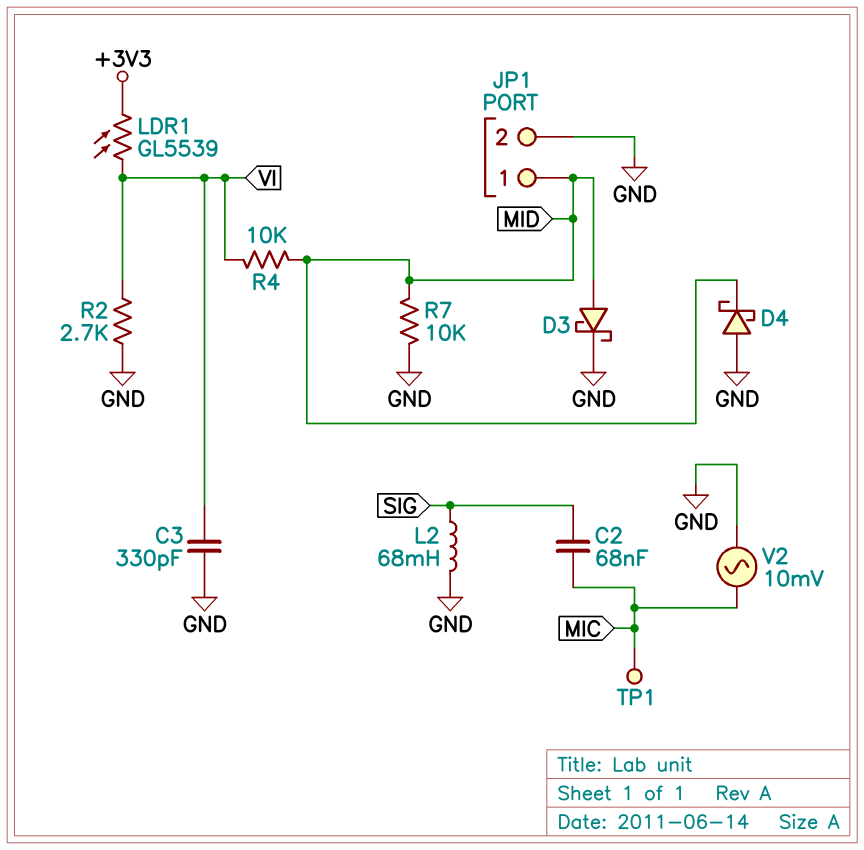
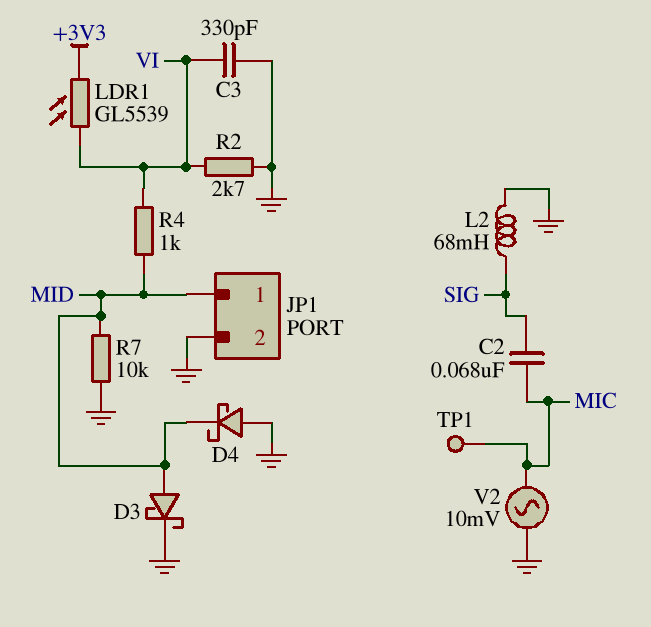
R4: 10k (MID, VI) -> 1k (MID, VI)

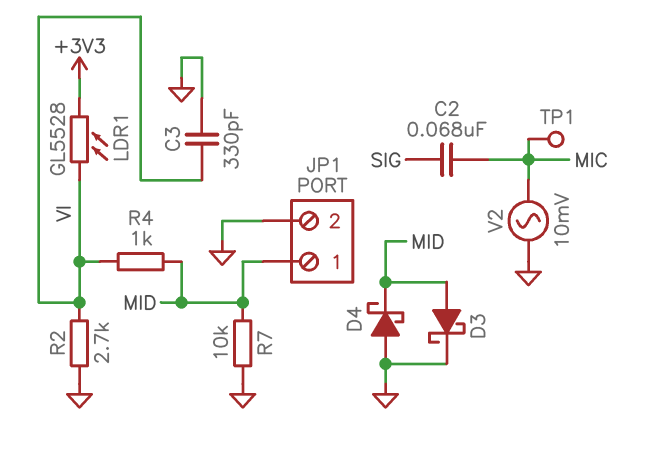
L2: 68mH (GND, SIG) -> none
LDR1: GL5539 (+3V3, VI) -> GL5528 (+3V3, VI)

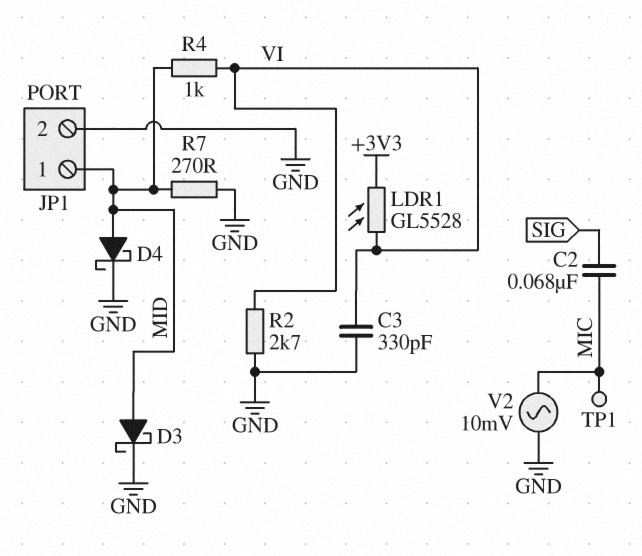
D4: schottky (A GND, K MID) -> schottky (A MID, K GND)
R7: 10k (GND, MID) -> 270 (GND, MID)

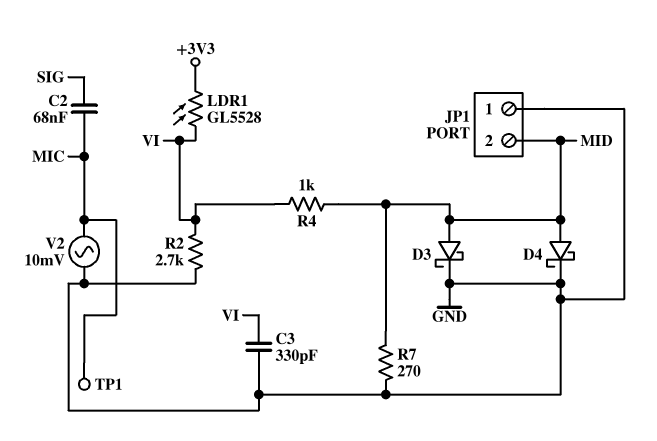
JP1 pin 1: MID -> GND
JP1 pin 2: GND -> MID

